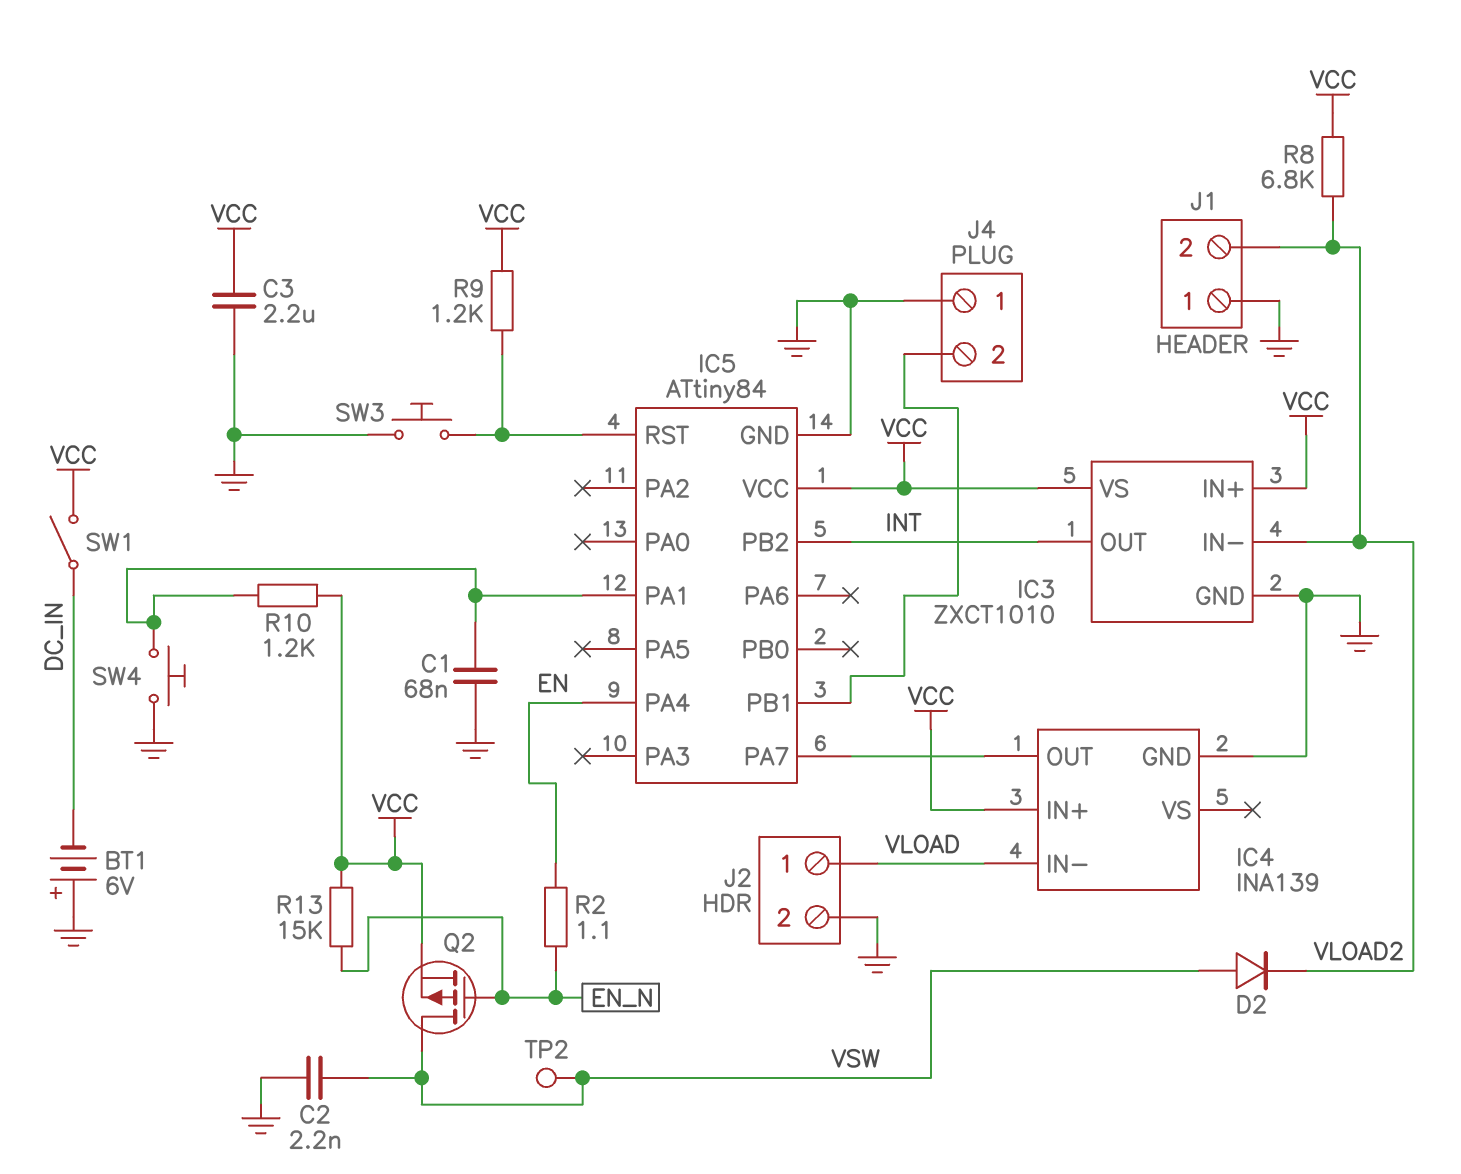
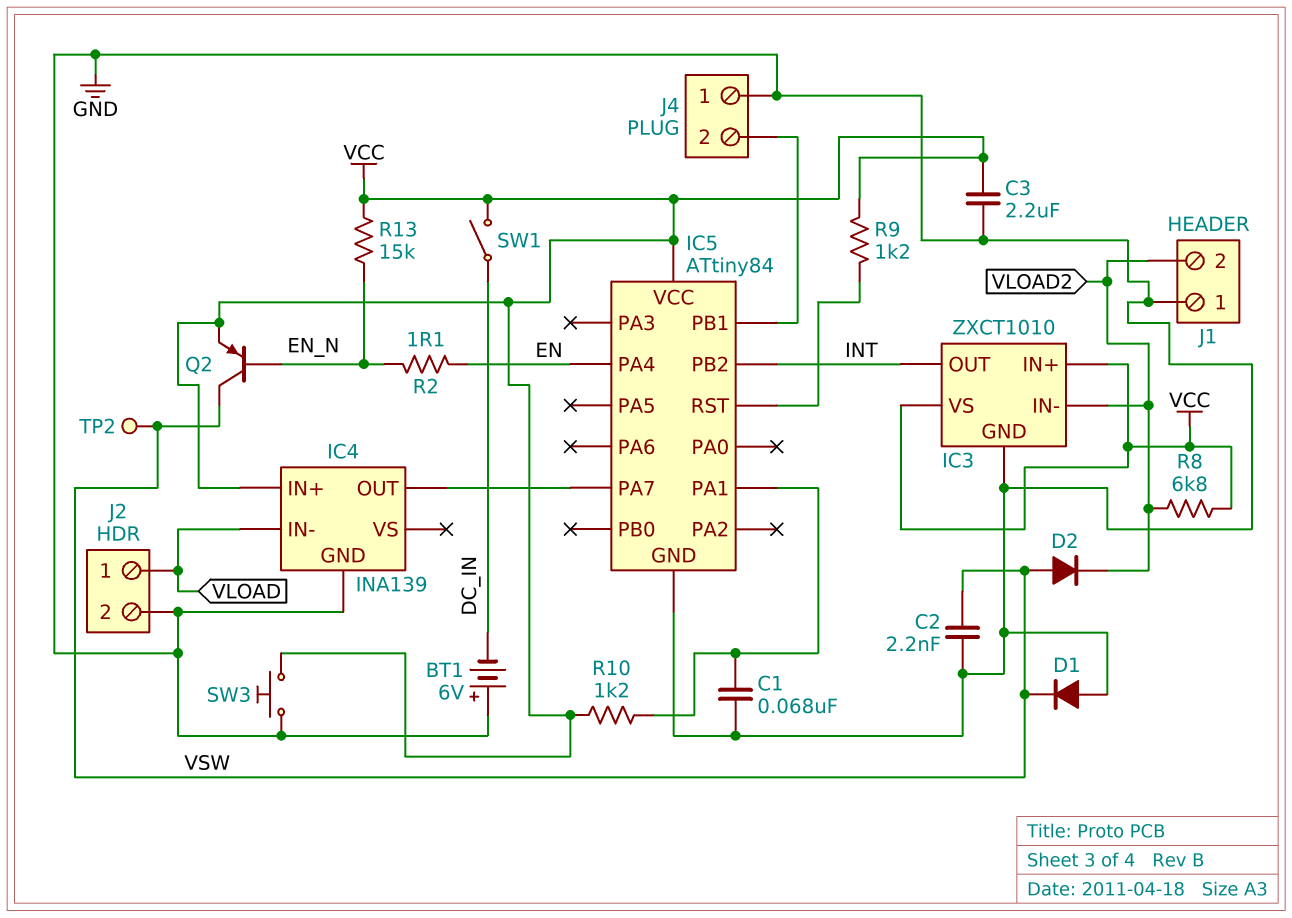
D1: none -> diode (A GND, K VSW)
Q2: PMOS (G EN_N, D VSW, S VCC) -> PNP (B EN_N, C VSW, E VCC)
SW3: button (GND, IC5/RST) -> button (GND, VCC)
SW4: button (GND, IC5/PA1) -> none

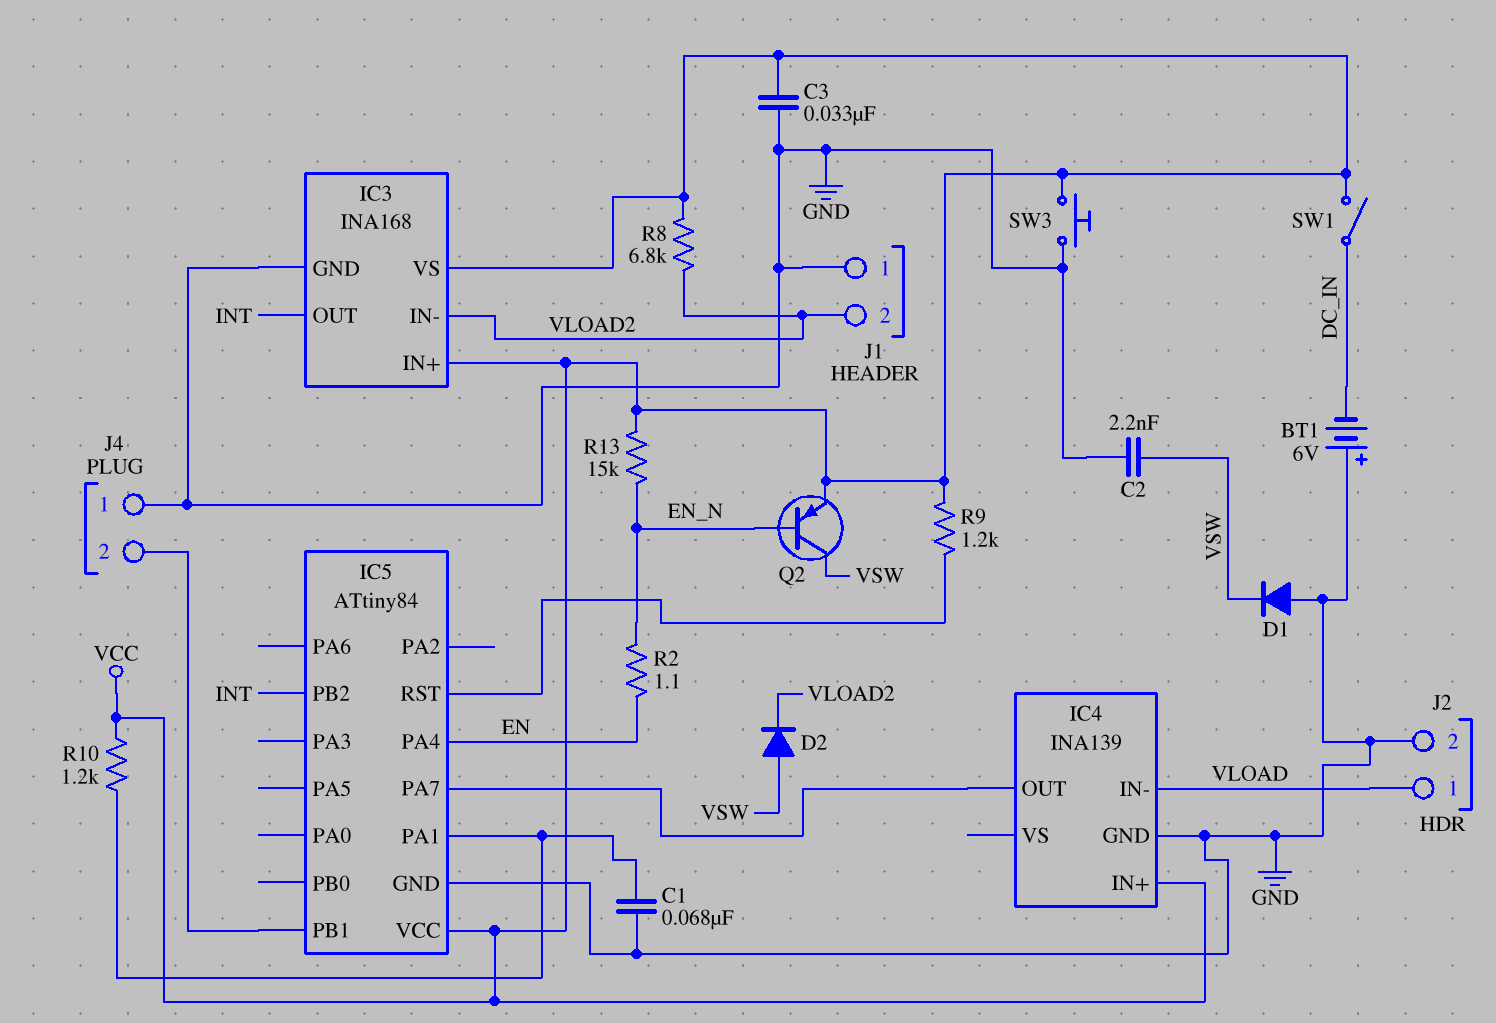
C3: 2.2uF (GND, VCC) -> 33nF (GND, VCC)
IC3: ZXCT1010 -> INA168
TP2: test point (VSW) -> none

